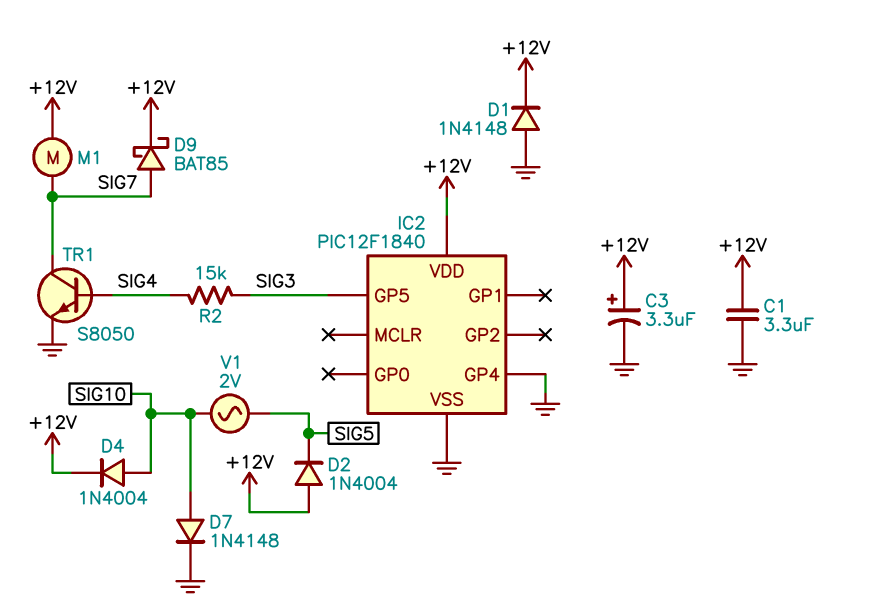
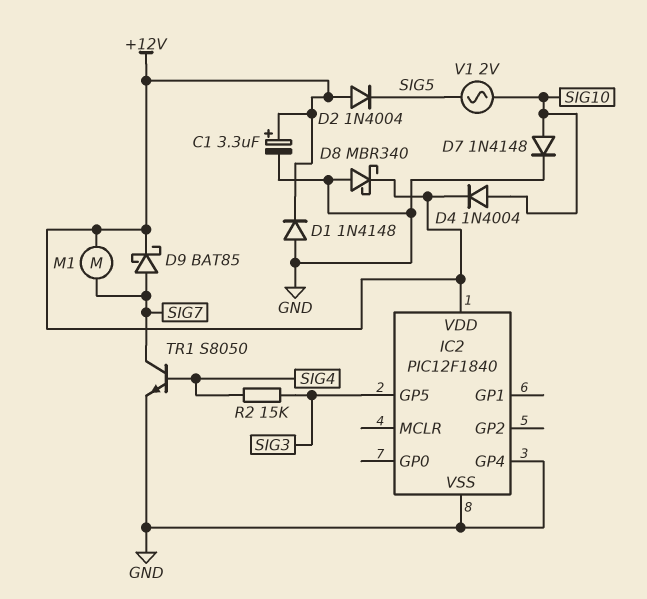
C1: 3.3uF (+12V, GND) -> 3.3uF (plus +12V, minus GND)
C3: 3.3uF (plus +12V, minus GND) -> none
D8: none -> schottky MBR340 (A GND, K +12V)

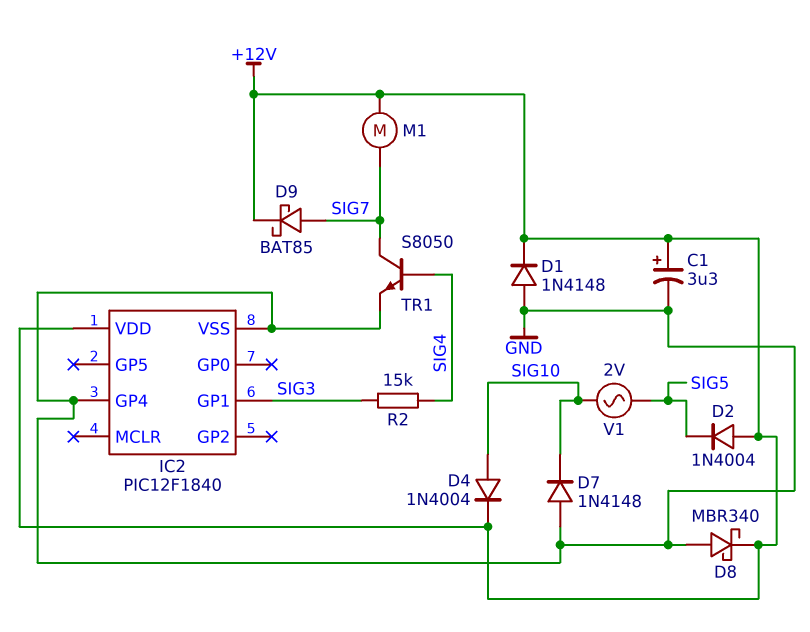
D7: diode 1N4148 (A SIG10, K GND) -> diode 1N4148 (A GND, K SIG10)
IC2 pin GP1: none -> SIG3
IC2 pin GP5: SIG3 -> none

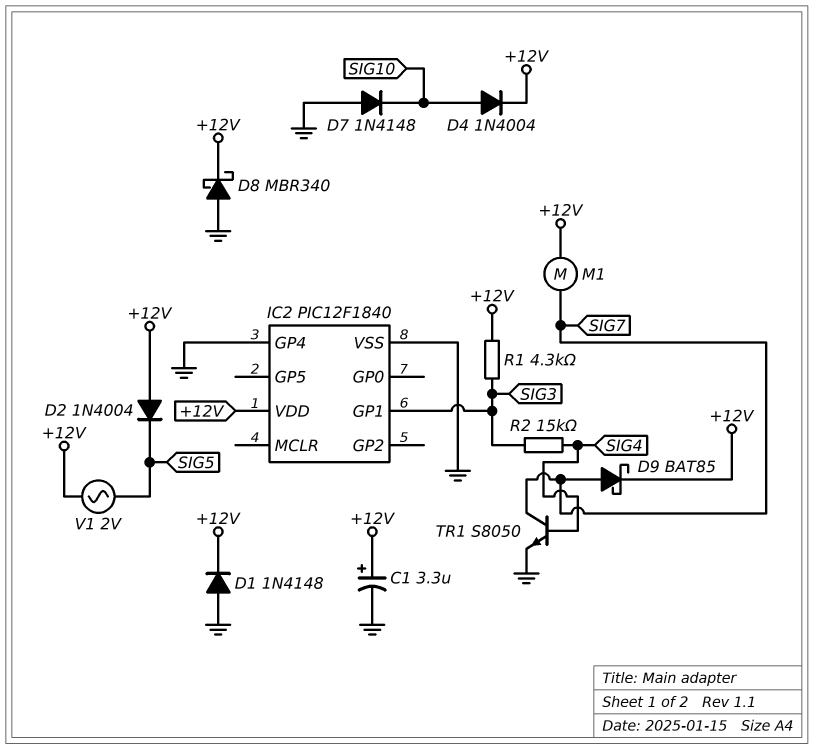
R1: none -> 4.3k (+12V, SIG3)
V1: AC 2V (SIG5, SIG10) -> AC 2V (+12V, SIG5)

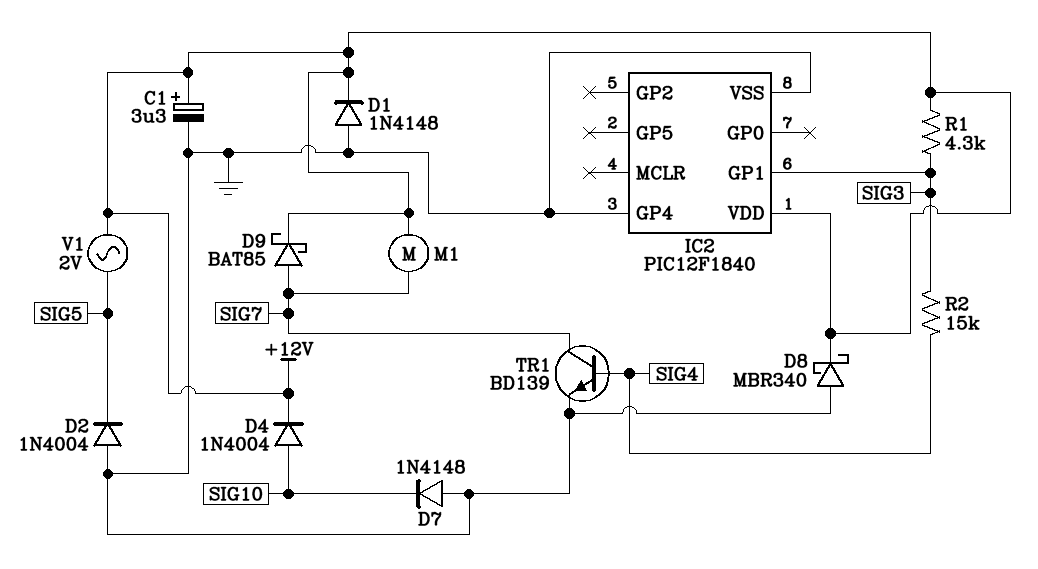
D2: diode 1N4004 (A +12V, K SIG5) -> diode 1N4004 (A GND, K SIG5)
TR1: NPN S8050 (B SIG4, C SIG7, E GND) -> NPN BD139 (B SIG4, C SIG7, E GND)

